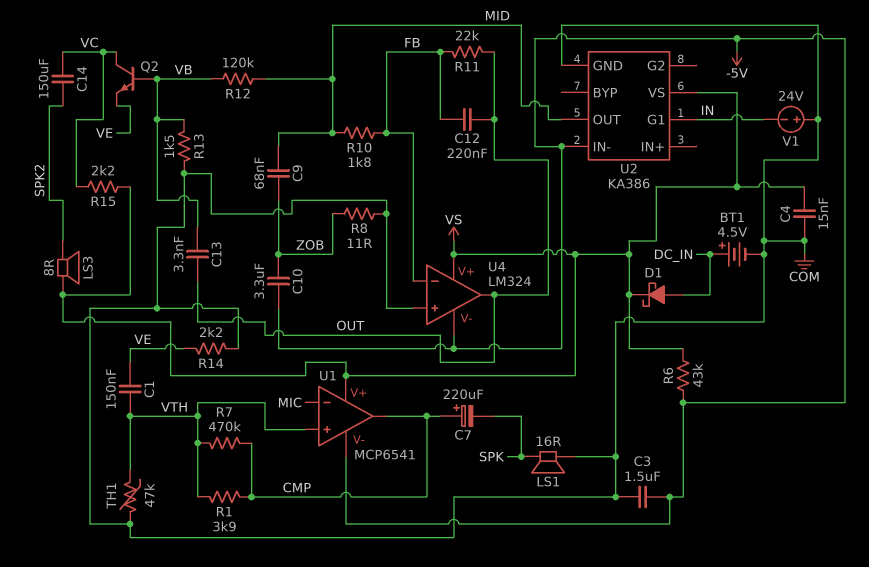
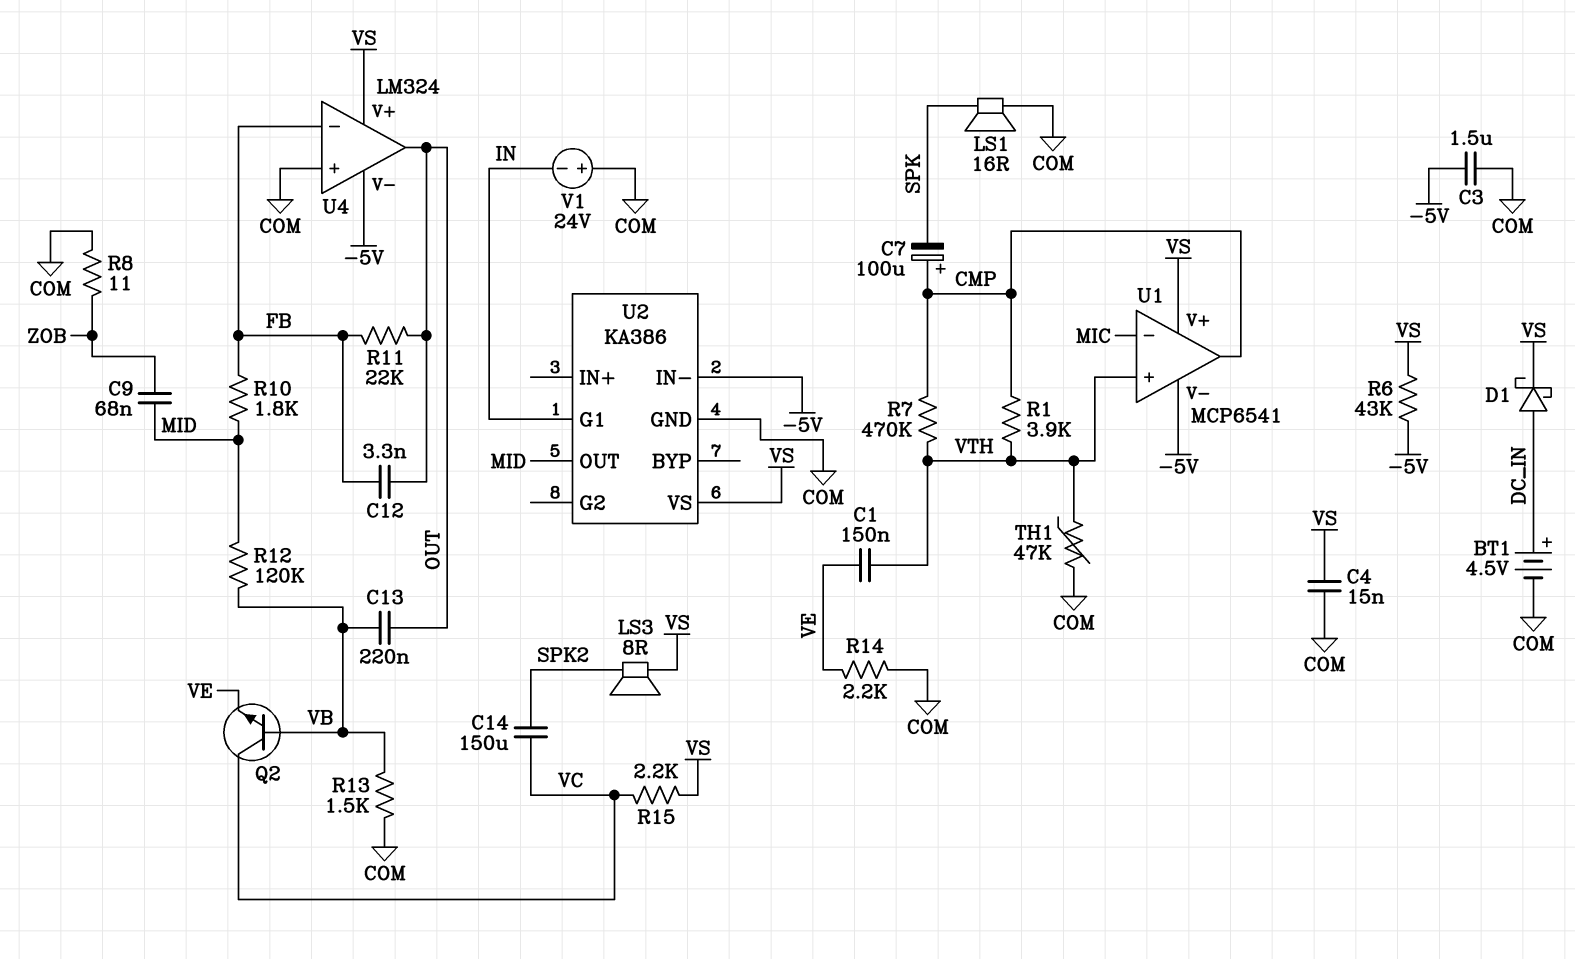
C7: 220uF (plus CMP, minus SPK) -> 100uF (plus CMP, minus SPK)
C10: 3.3uF (-5V, ZOB) -> none
C12: 220nF (FB, OUT) -> 3.3nF (FB, OUT)
C13: 3.3nF (OUT, VB) -> 220nF (OUT, VB)

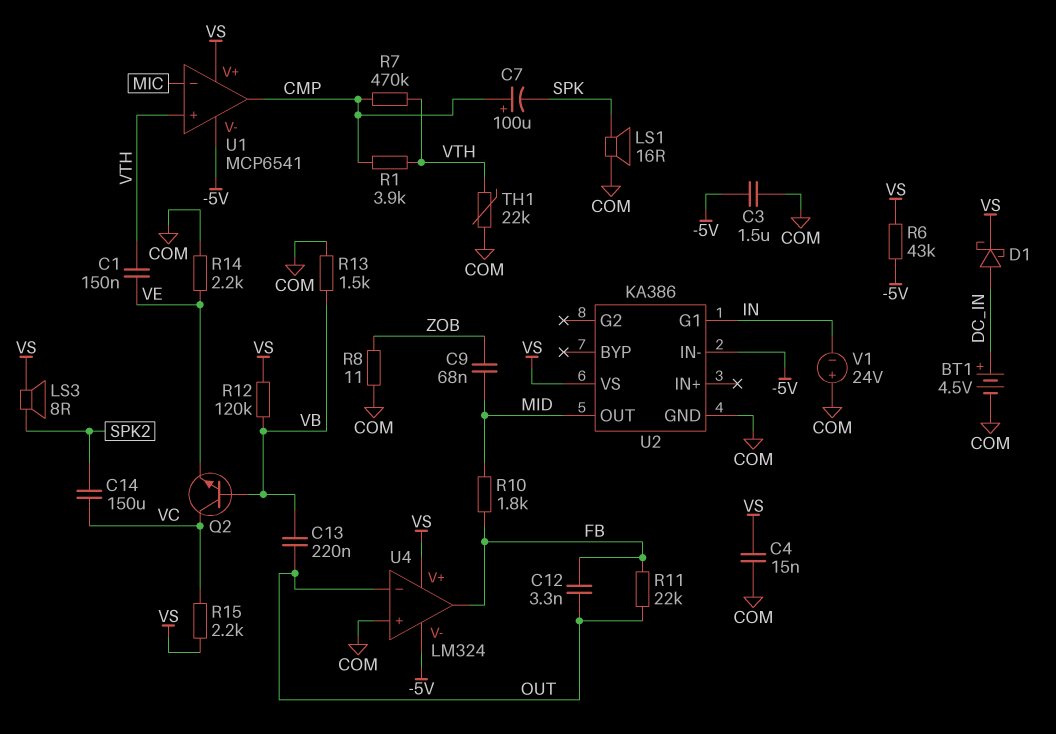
R12: 120k (MID, VB) -> 120k (VB, VS)
TH1: 47k (COM, VTH) -> 22k (COM, VTH)
U4 pin in-: FB -> OUT
U4 pin out: OUT -> FB

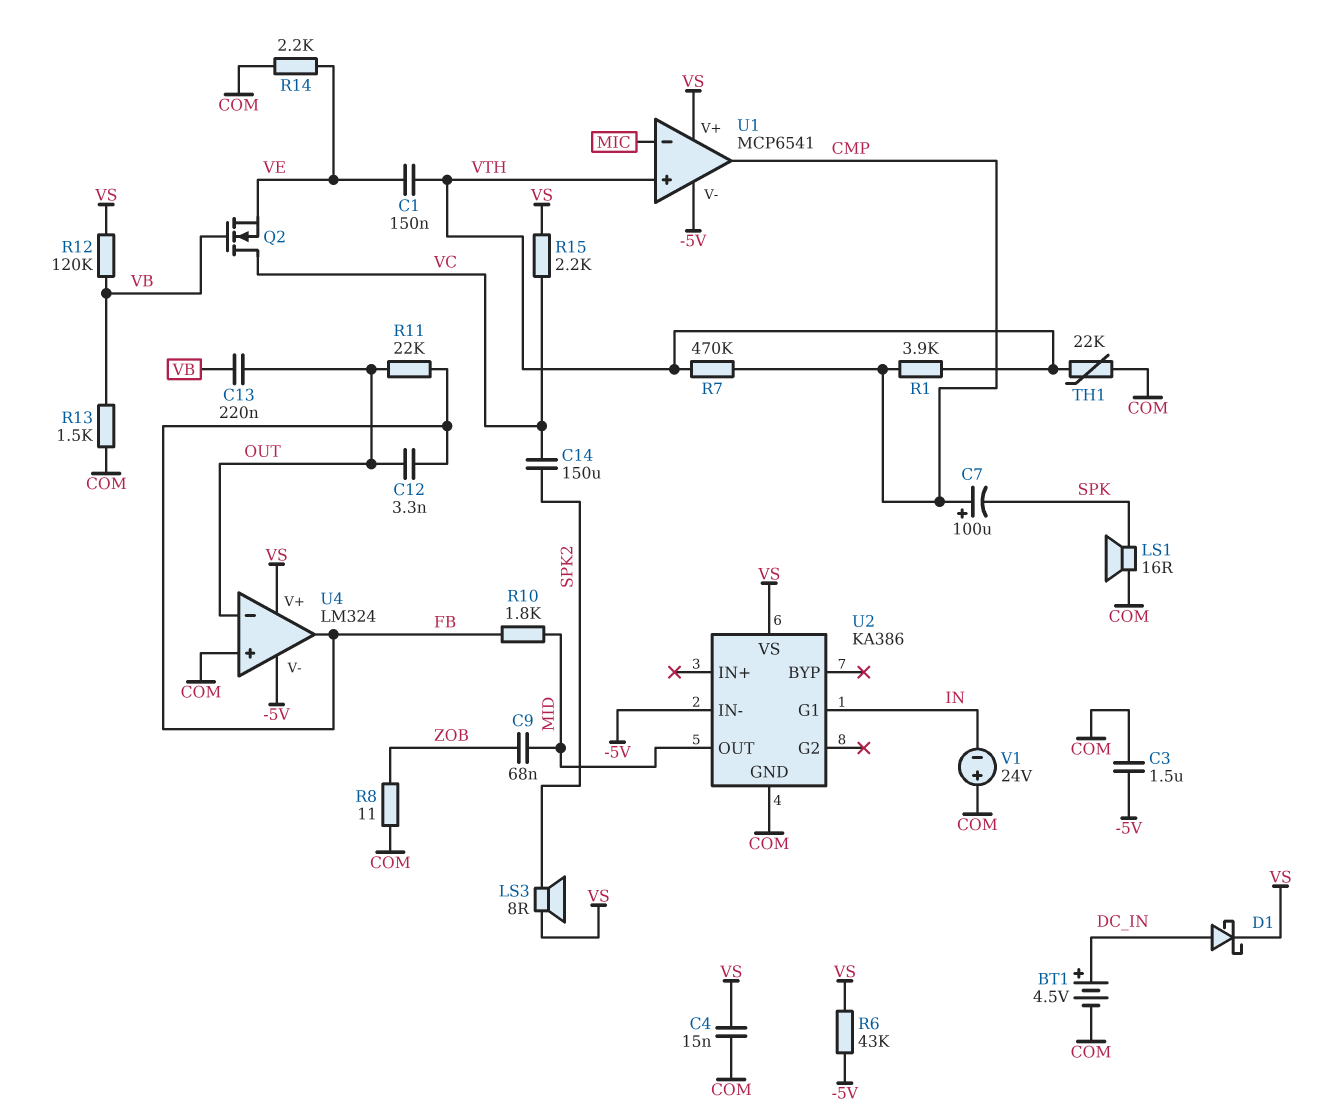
Q2: NPN (B VB, C VC, E VE) -> NMOS (G VB, D VC, S VE)

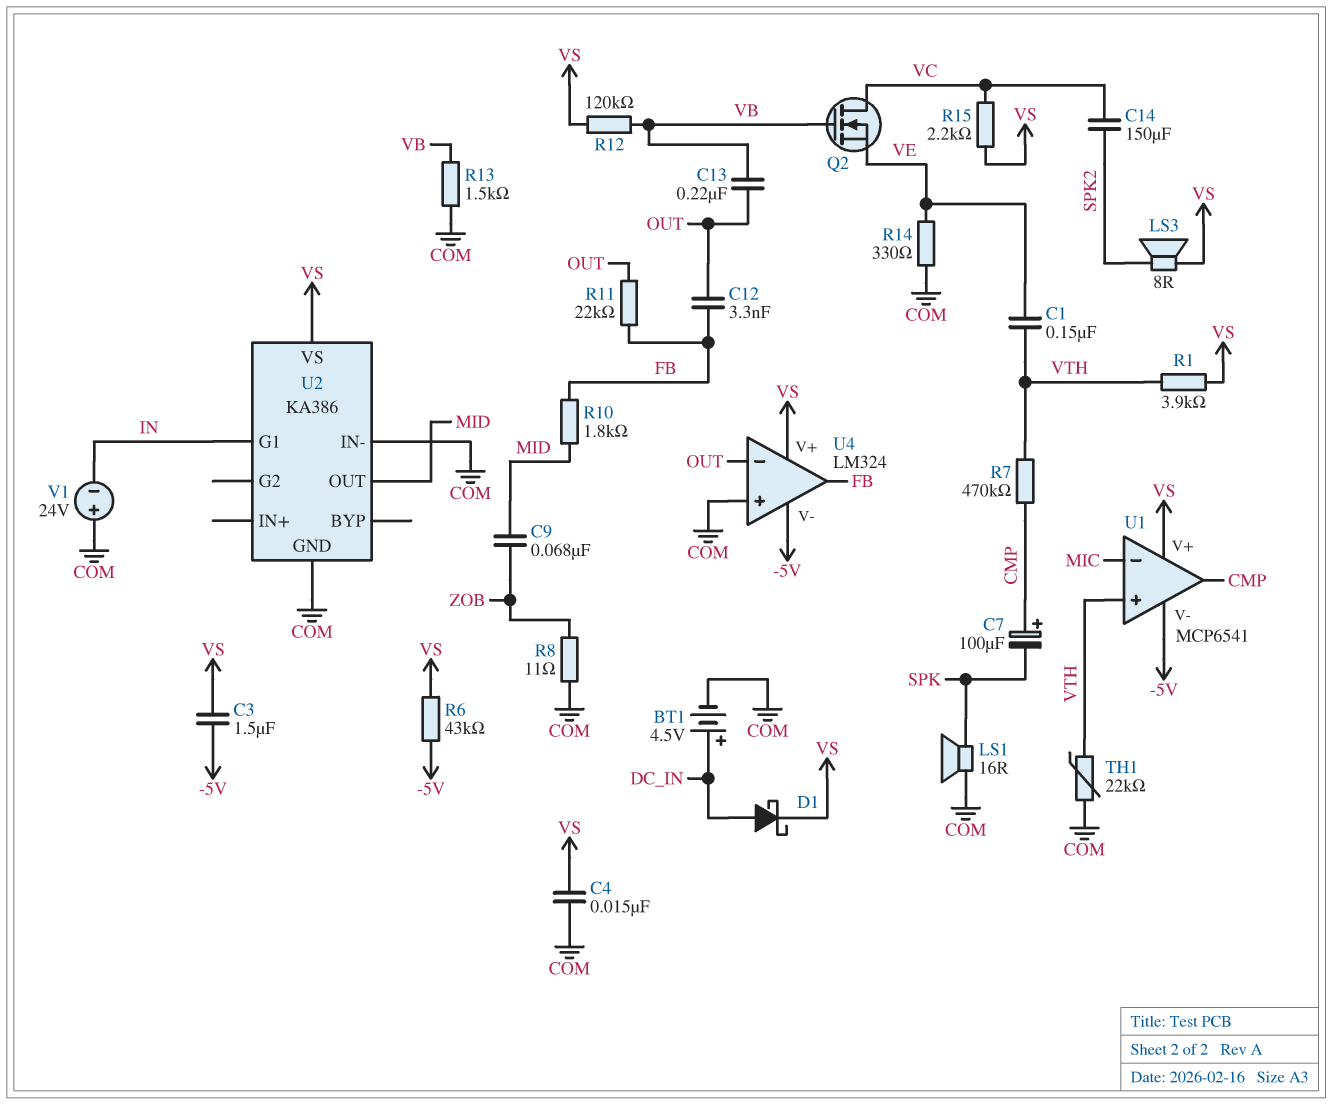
C3: 1.5uF (-5V, COM) -> 1.5uF (-5V, VS)
R1: 3.9k (CMP, VTH) -> 3.9k (VS, VTH)
R14: 2.2k (COM, VE) -> 330 (COM, VE)
U2 pin IN-: -5V -> COM

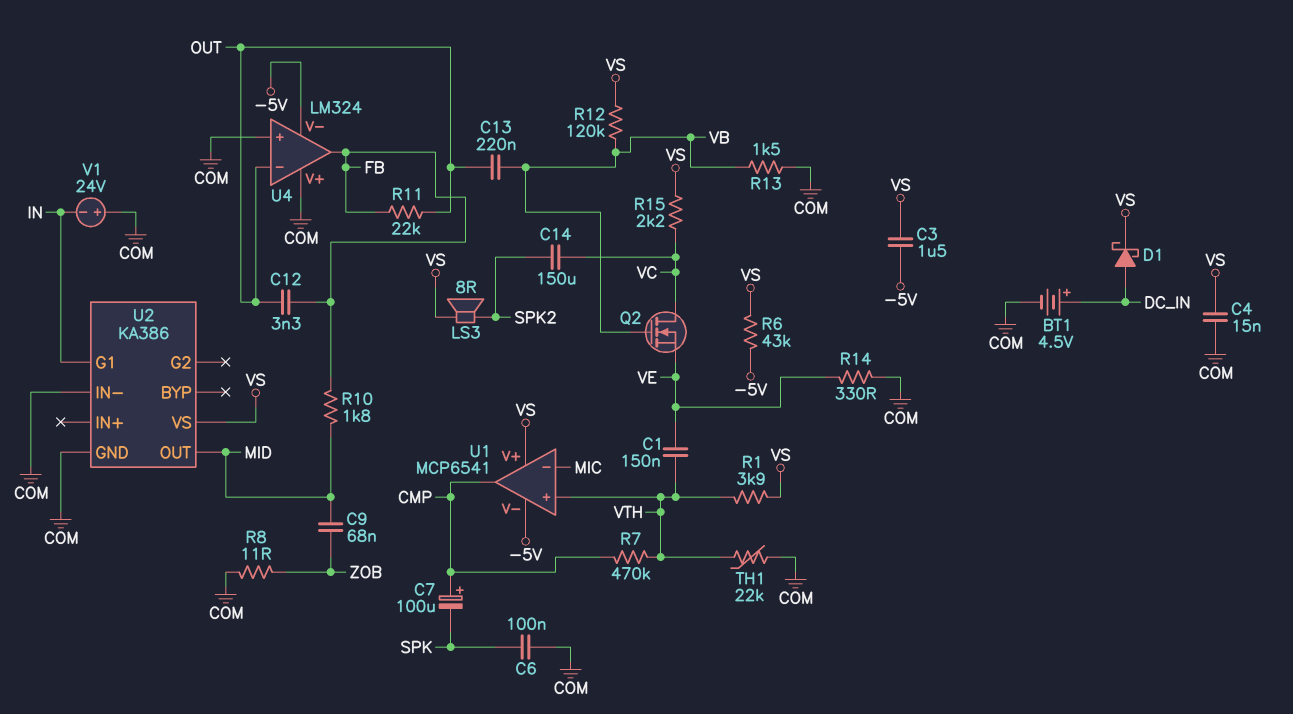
C6: none -> 100nF (COM, SPK)
LS1: speaker 16R (COM, SPK) -> none
U4 pin V+: VS -> COM

